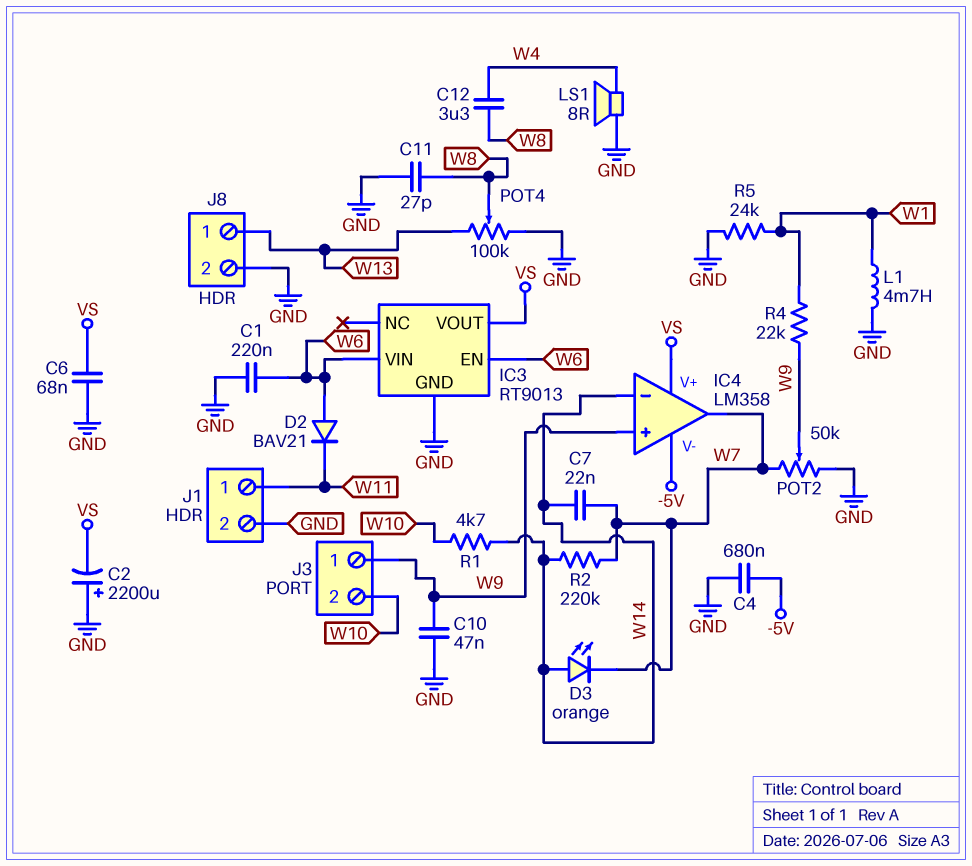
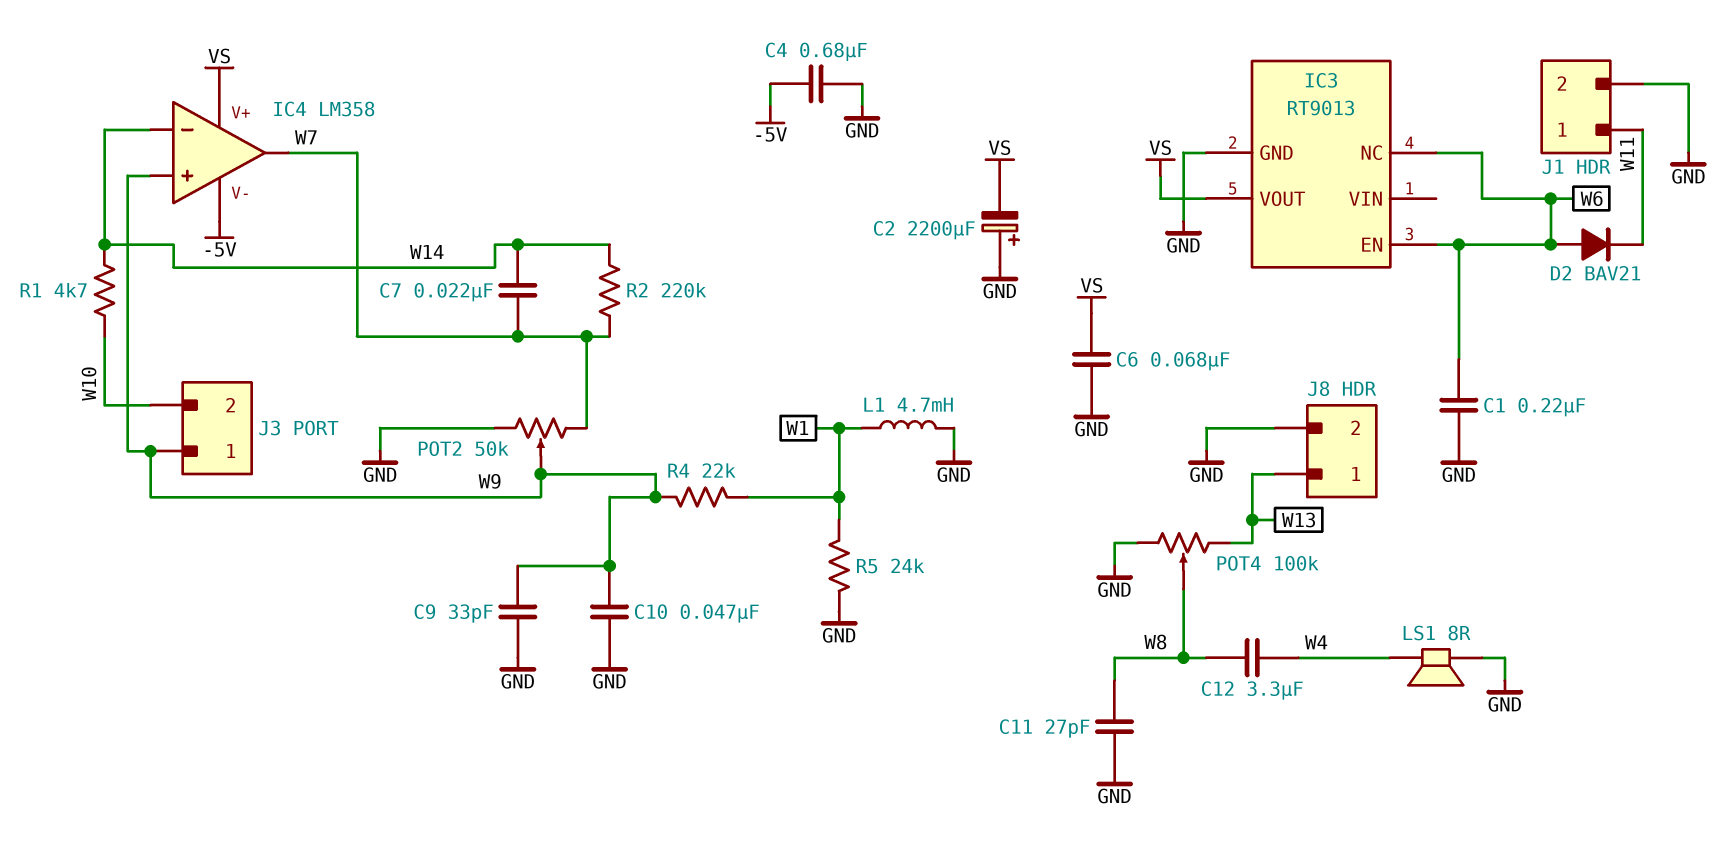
C9: none -> 33pF (GND, W9)
D3: LED orange (A W14, K W7) -> none
IC3 pin NC: none -> W6
IC3 pin VIN: W6 -> none

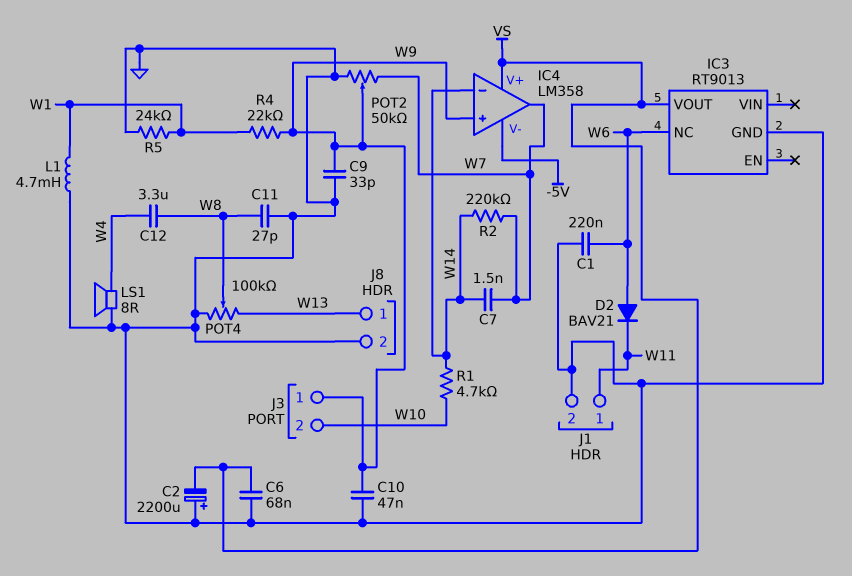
C4: 680nF (-5V, GND) -> none
C7: 22nF (W7, W14) -> 1.5nF (W7, W14)
IC3 pin EN: W6 -> none

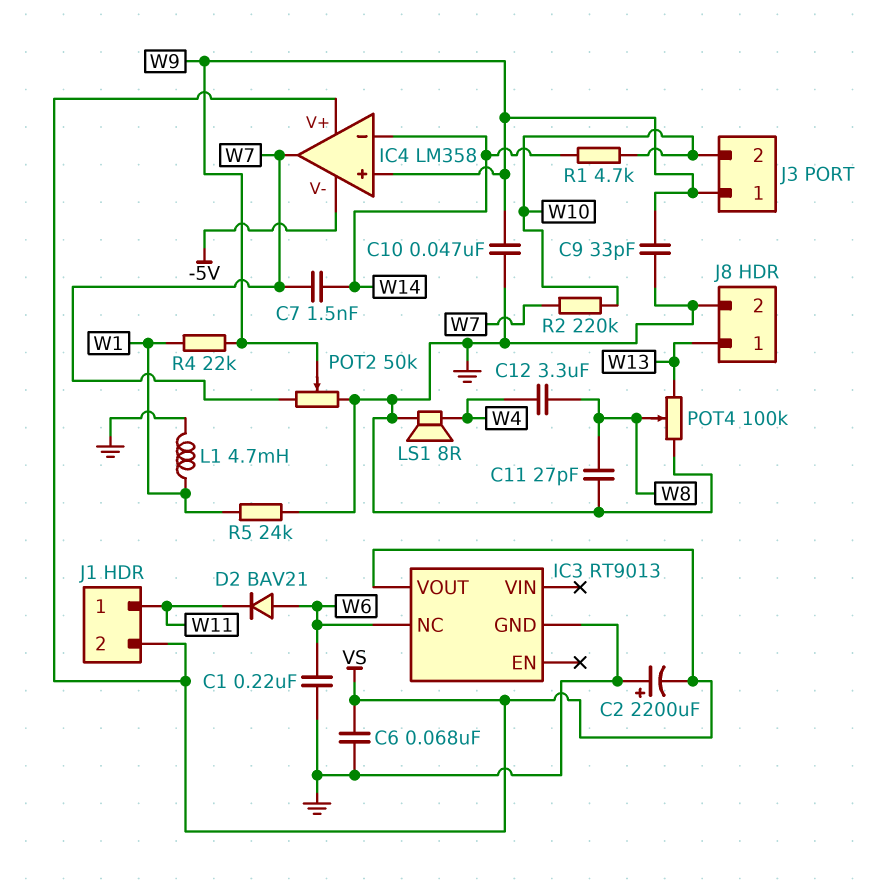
J1 pin 2: GND -> VS
R2: 220k (W7, W14) -> 220k (W7, W10)

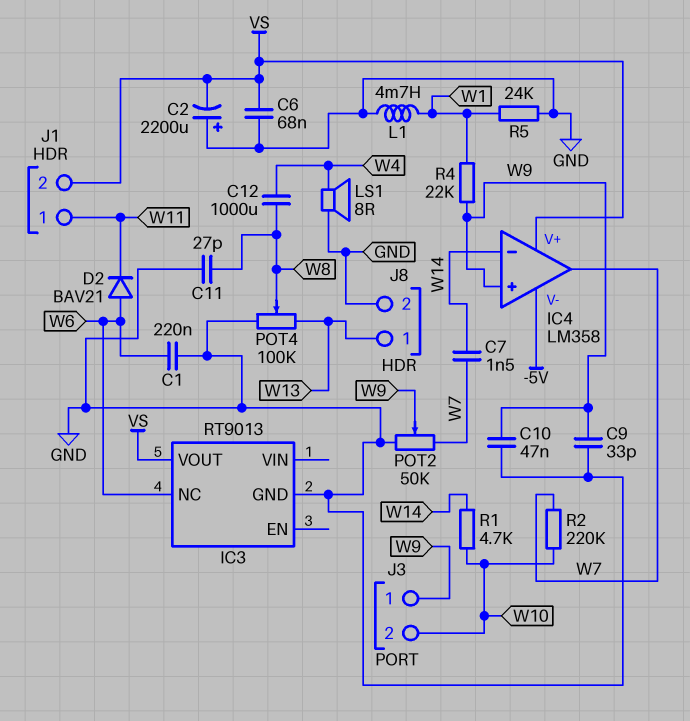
C12: 3.3uF (W4, W8) -> 1000uF (W4, W8)

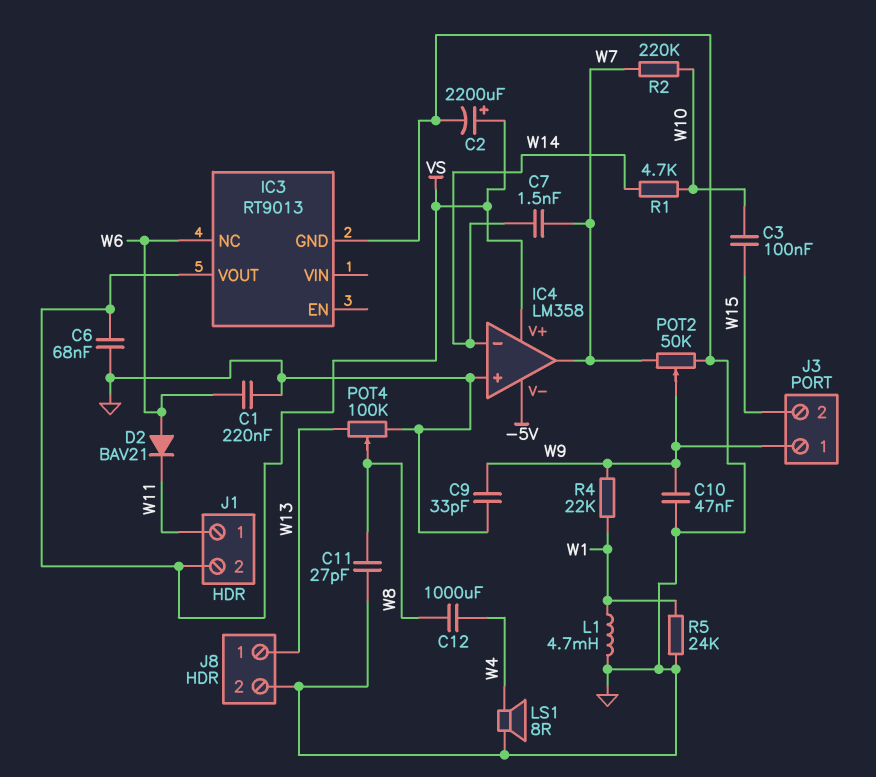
C2: 2200uF (plus GND, minus VS) -> 2200uF (plus VS, minus GND)
C3: none -> 100nF (W10, W15)
IC4 pin in+: W9 -> GND
J3 pin 2: W10 -> W15

